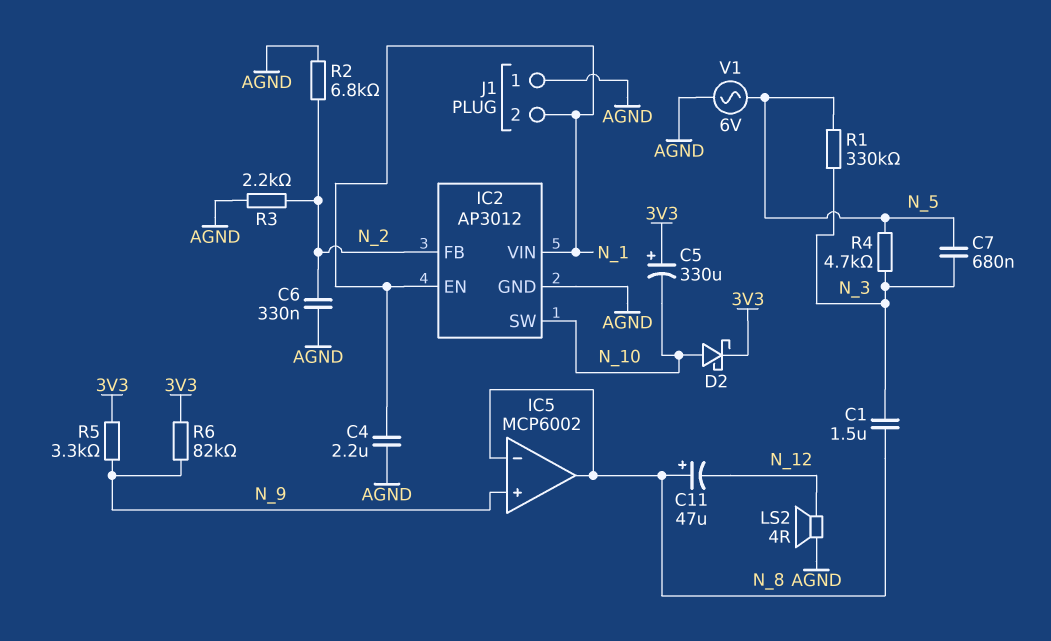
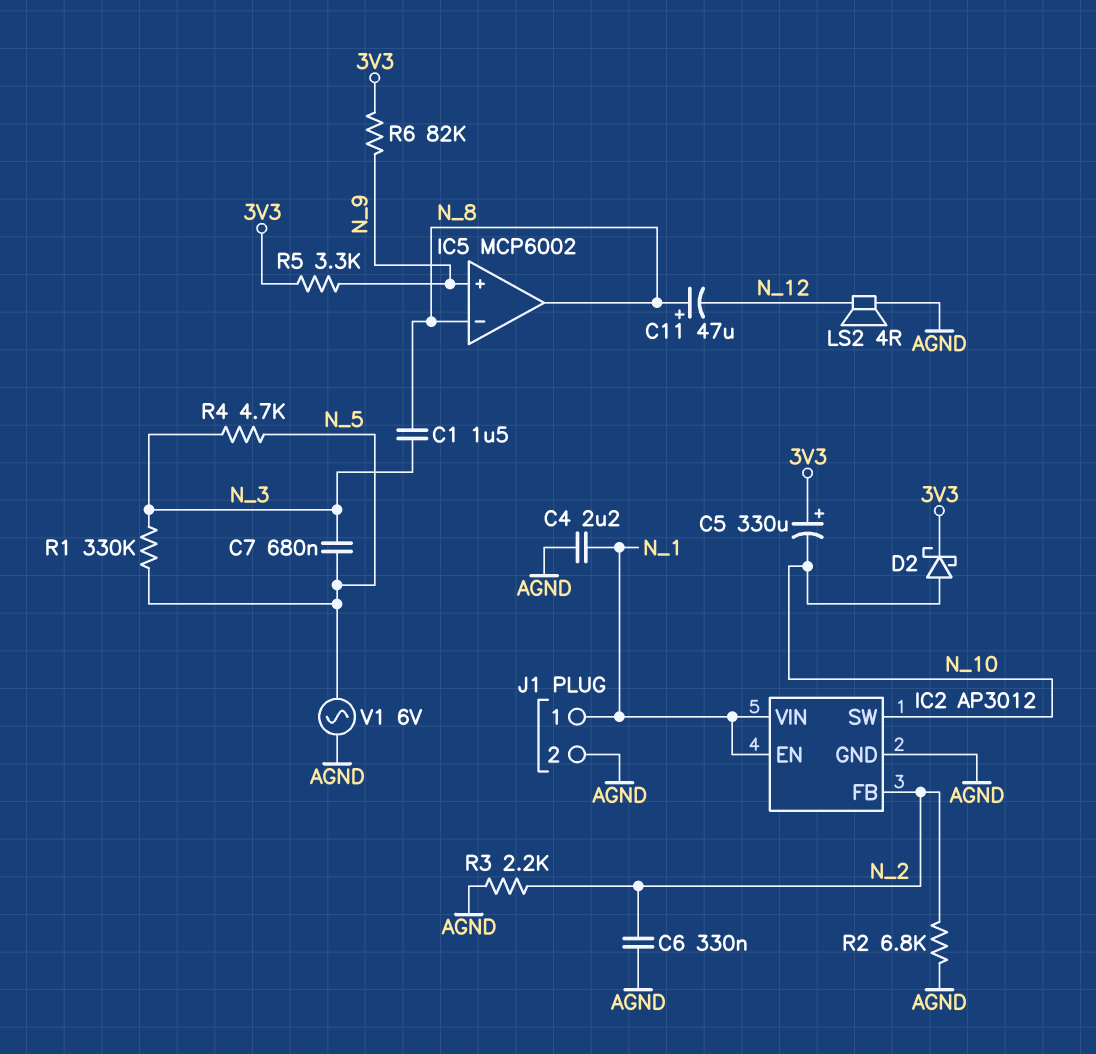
J1 pin 1: AGND -> N_1
J1 pin 2: N_1 -> AGND

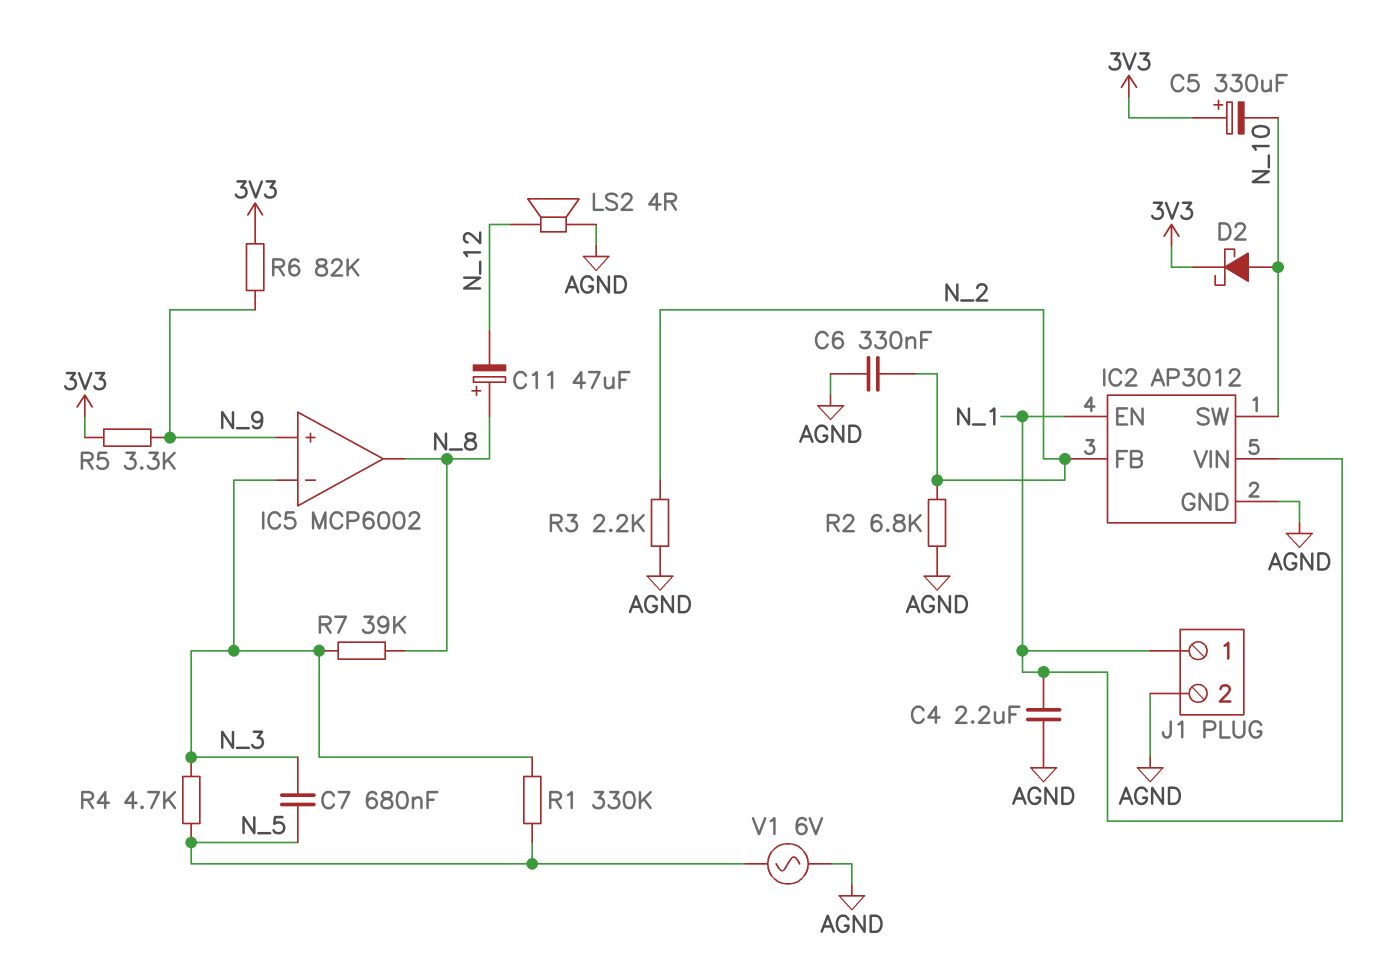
C1: 1.5uF (N_3, N_8) -> none
IC5 pin in-: N_8 -> N_3
R7: none -> 39k (N_3, N_8)

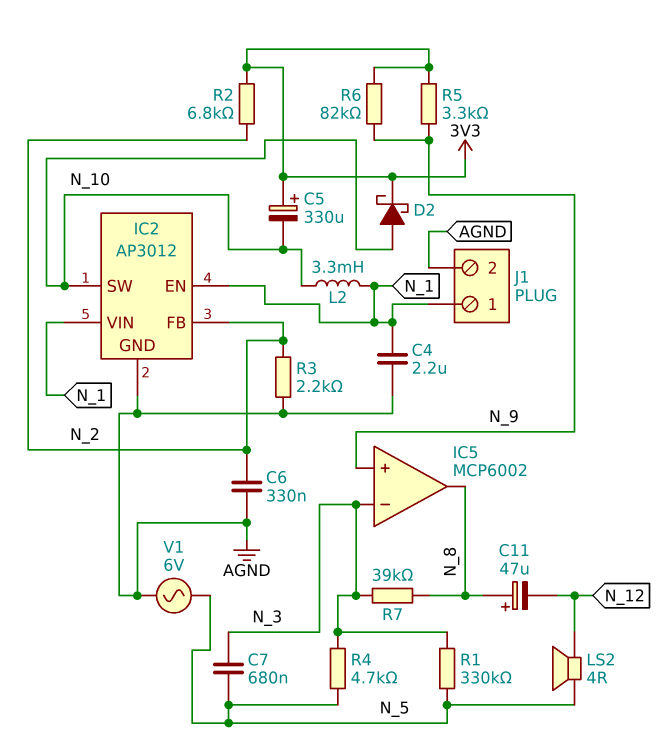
L2: none -> 3.3mH (N_1, N_10)
LS2: speaker 4R (AGND, N_12) -> speaker 4R (N_5, N_12)
R2: 6.8k (AGND, N_2) -> 6.8k (3V3, N_2)

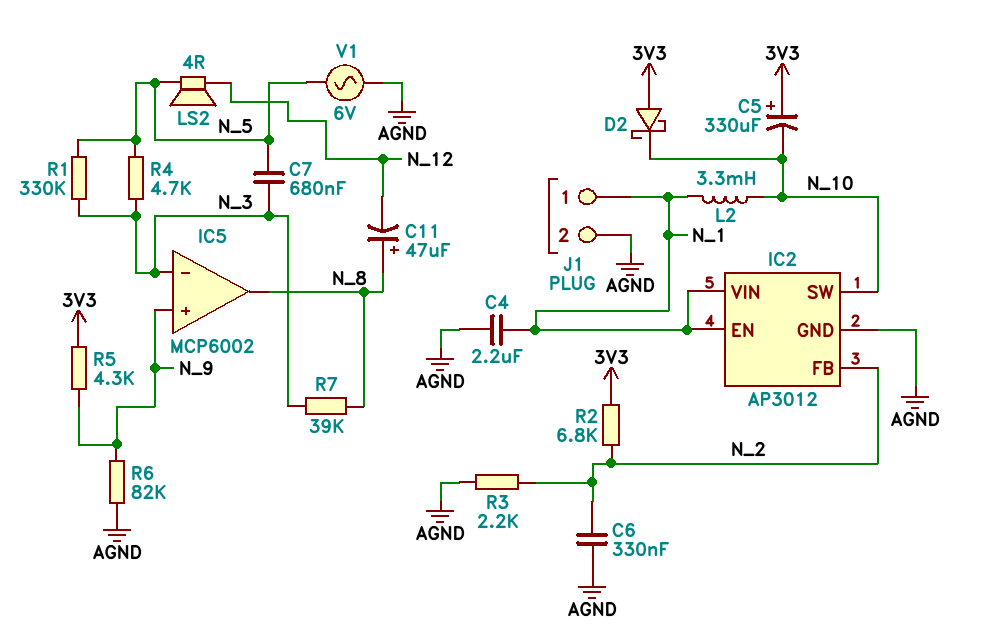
D2: schottky (A N_10, K 3V3) -> schottky (A 3V3, K N_10)
R5: 3.3k (3V3, N_9) -> 4.3k (3V3, N_9)
R6: 82k (3V3, N_9) -> 82k (AGND, N_9)

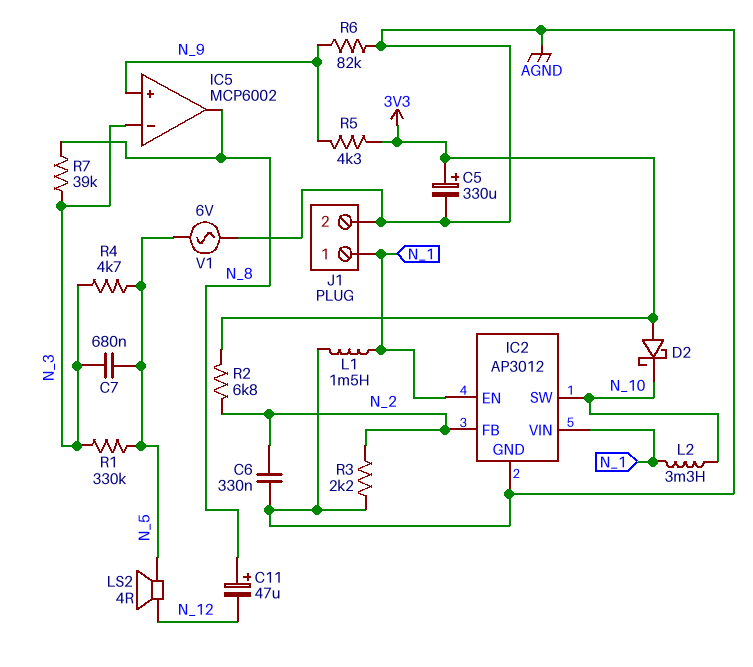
C4: 2.2uF (AGND, N_1) -> none
C5: 330uF (plus 3V3, minus N_10) -> 330uF (plus 3V3, minus AGND)
L1: none -> 1.5mH (AGND, N_1)

